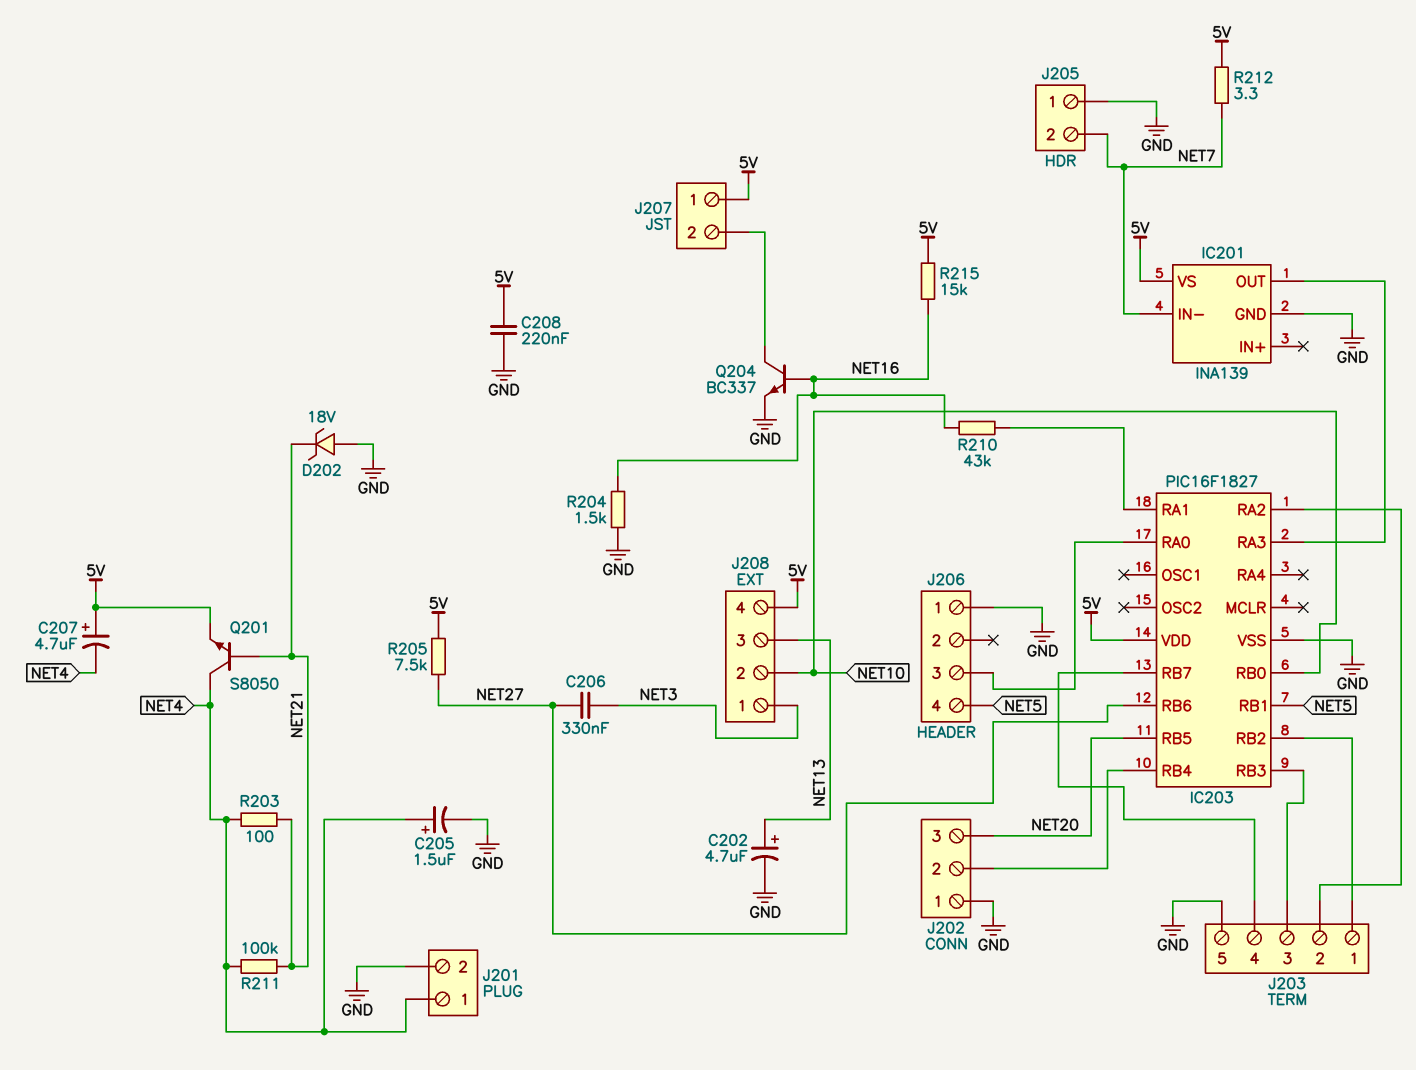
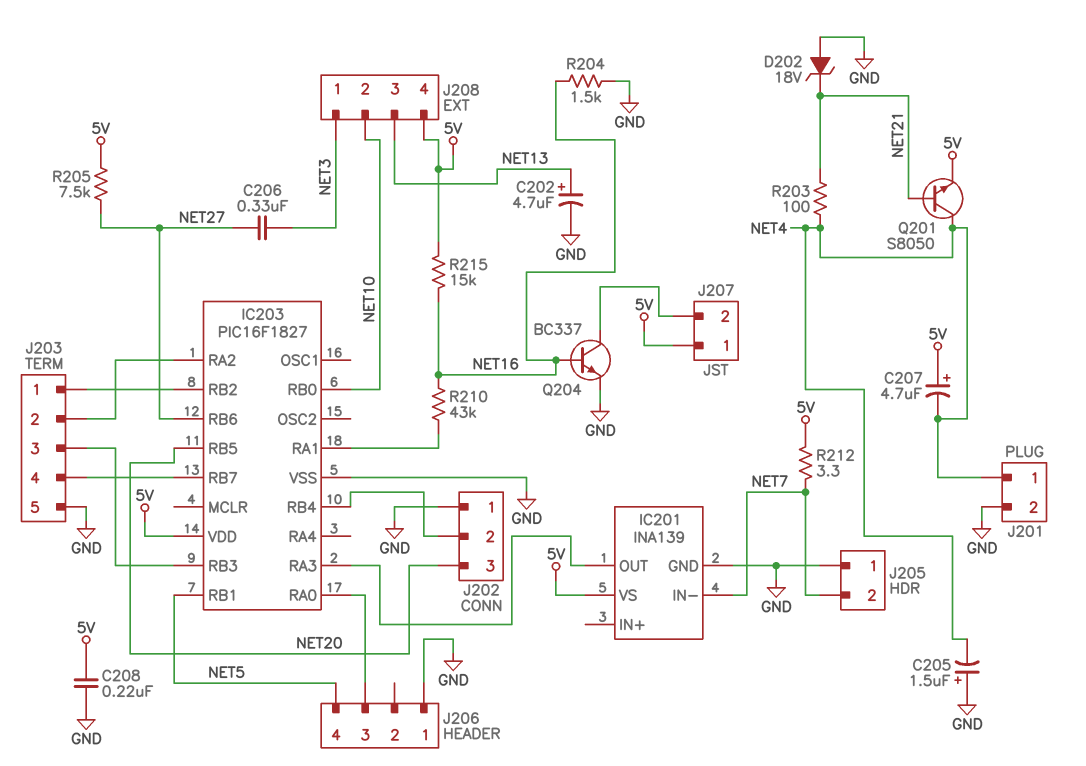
C205: 1.5uF (plus NET4, minus GND) -> 1.5uF (plus GND, minus NET4)
R211: 100k (NET4, NET21) -> none

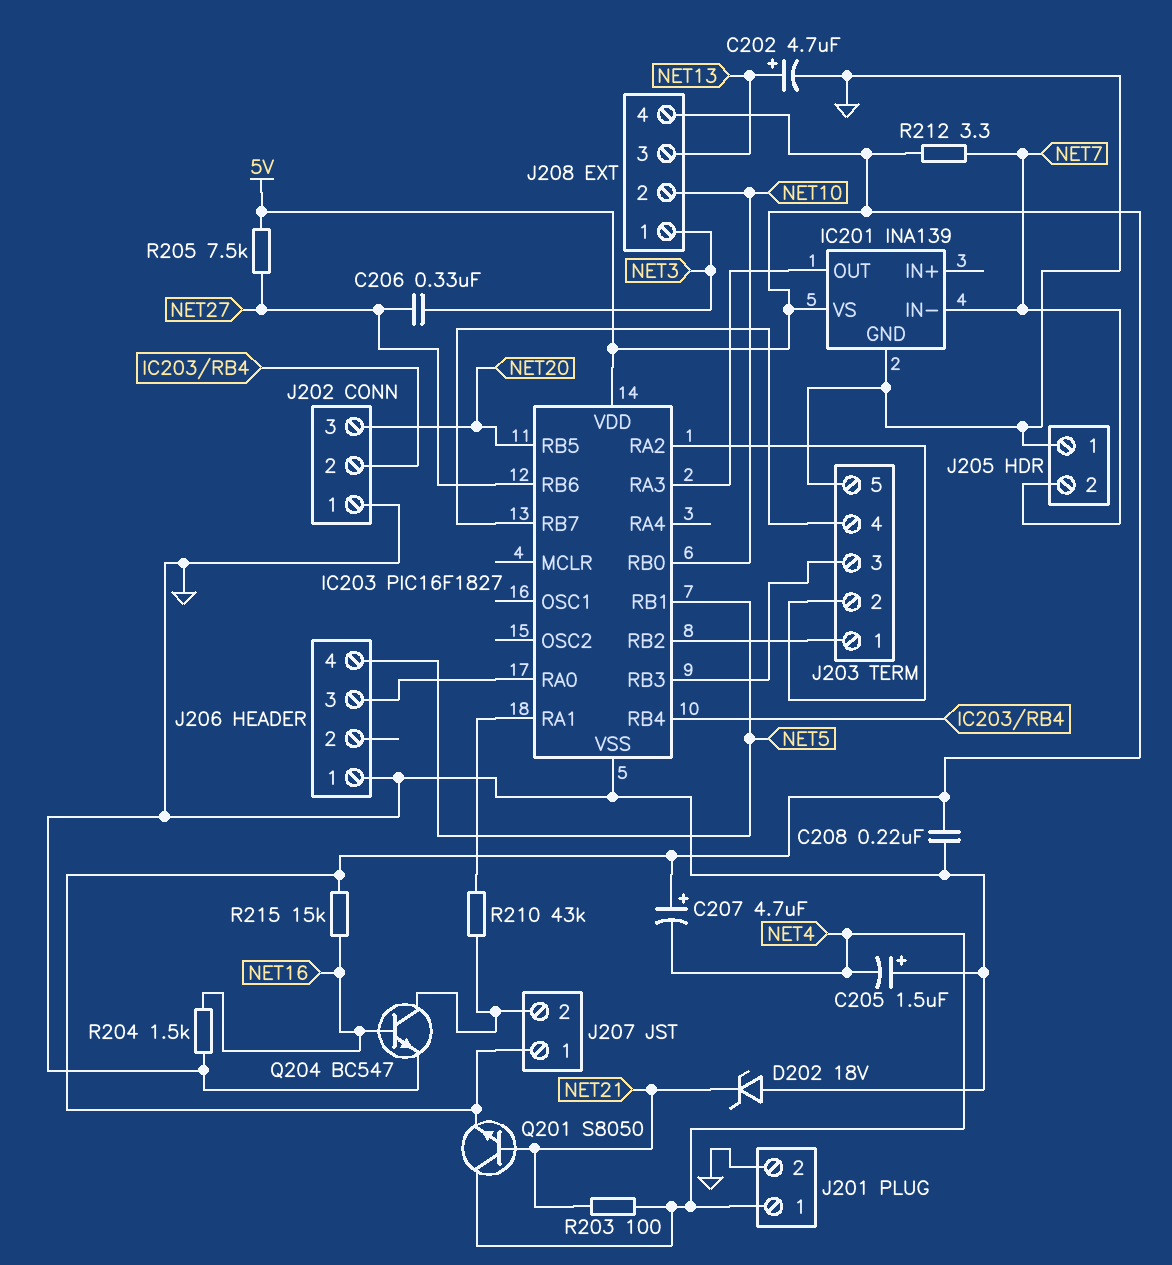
Q204: NPN BC337 (B NET16, C J207/2, E GND) -> NPN BC547 (B NET16, C J207/2, E GND)
R210: 43k (IC203/RA1, NET16) -> 43k (IC203/RA1, J207/2)

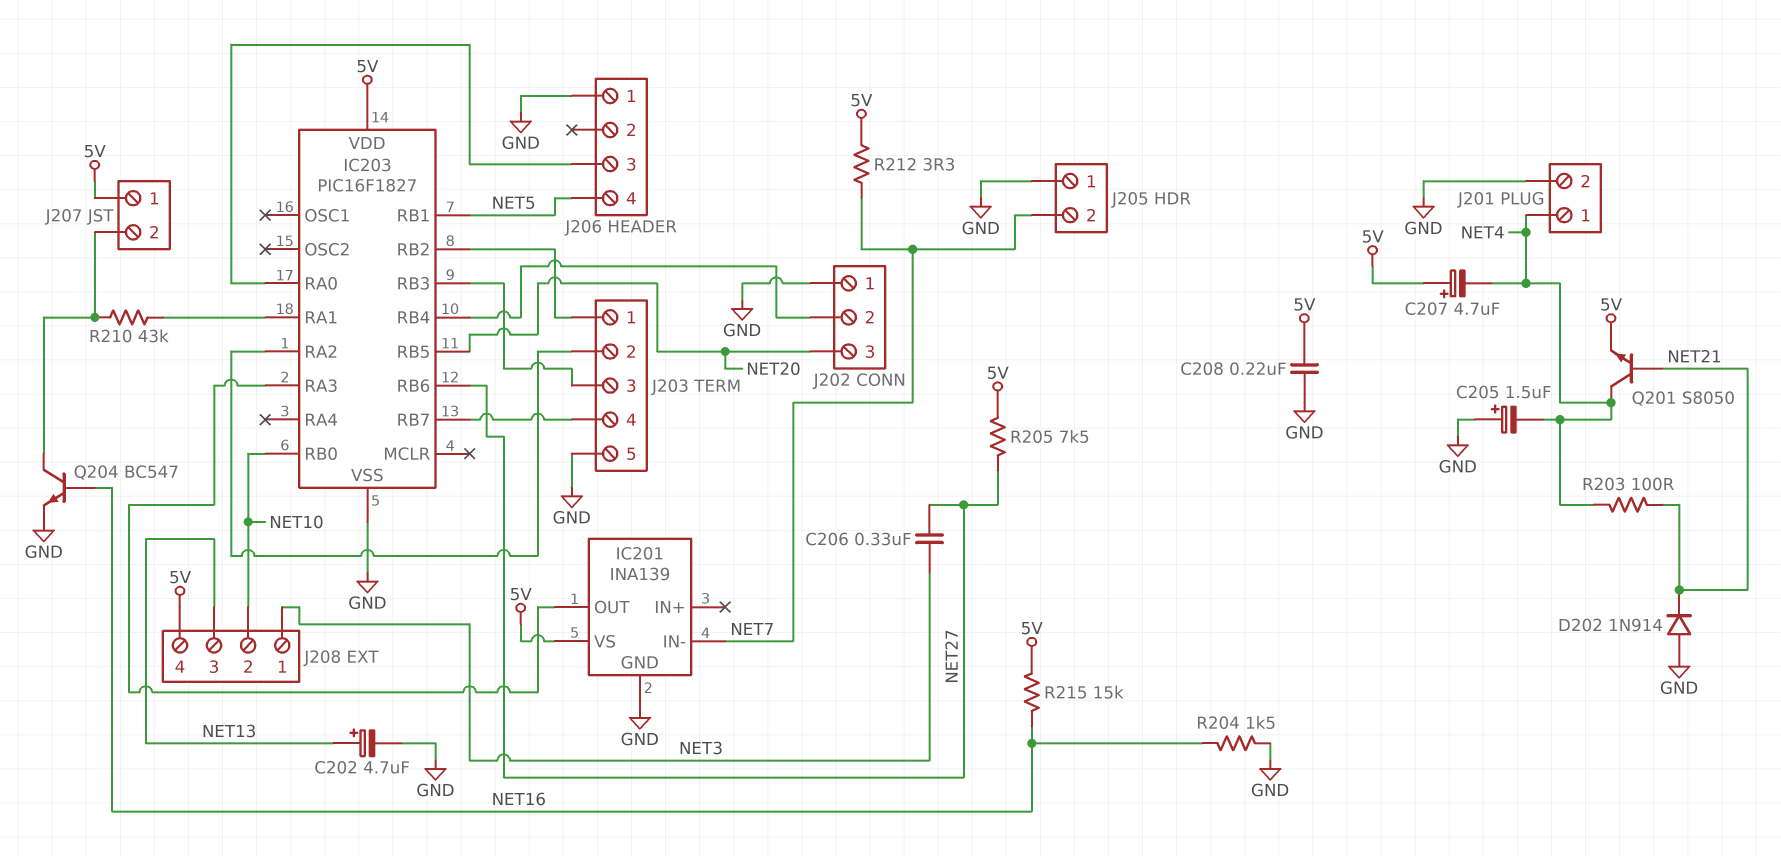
D202: zener 18V (A GND, K NET21) -> diode 1N914 (A GND, K NET21)

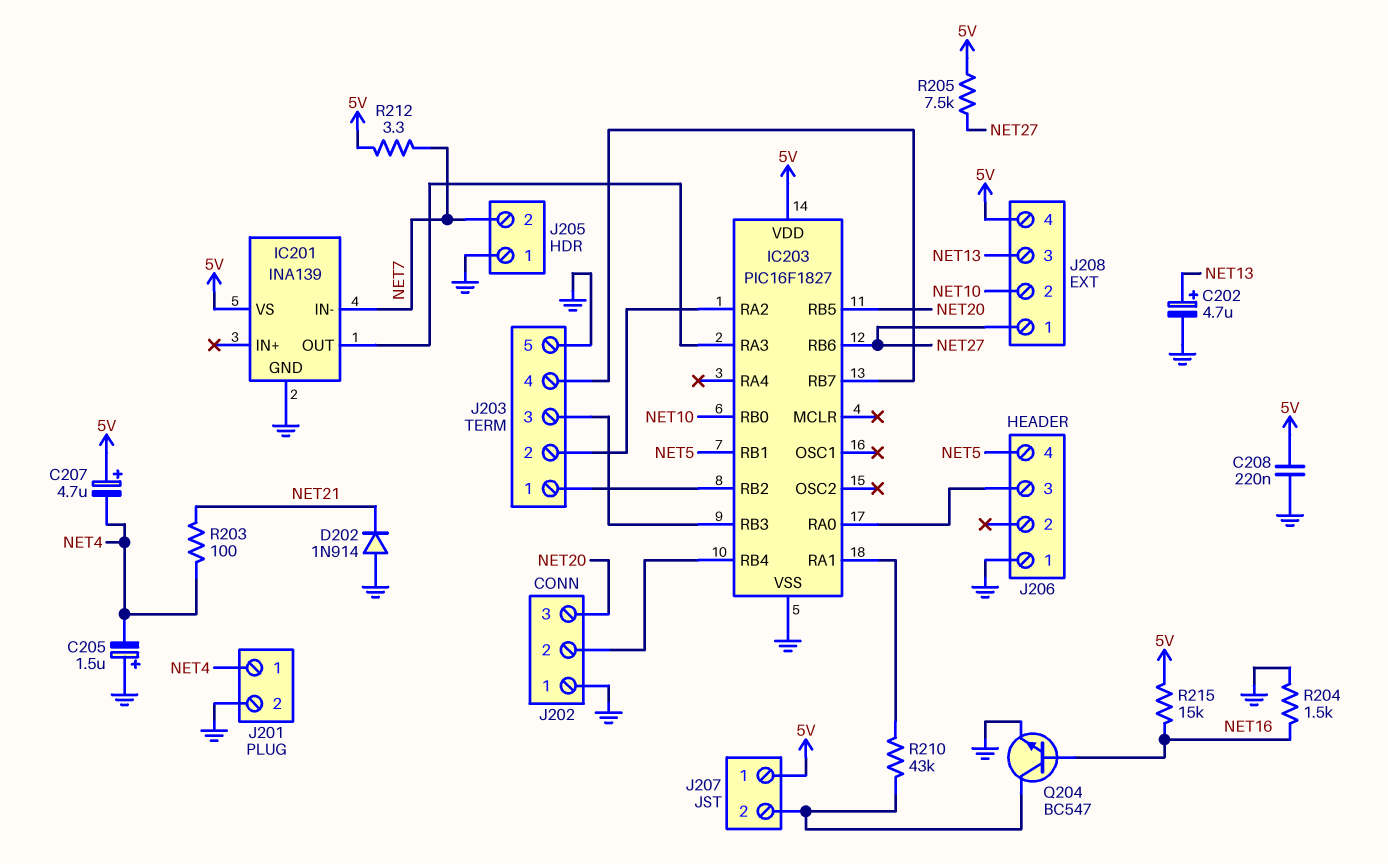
C206: 330nF (NET3, NET27) -> none
J208 pin 1: NET3 -> NET27
Q201: NPN S8050 (B NET21, C NET4, E 5V) -> none

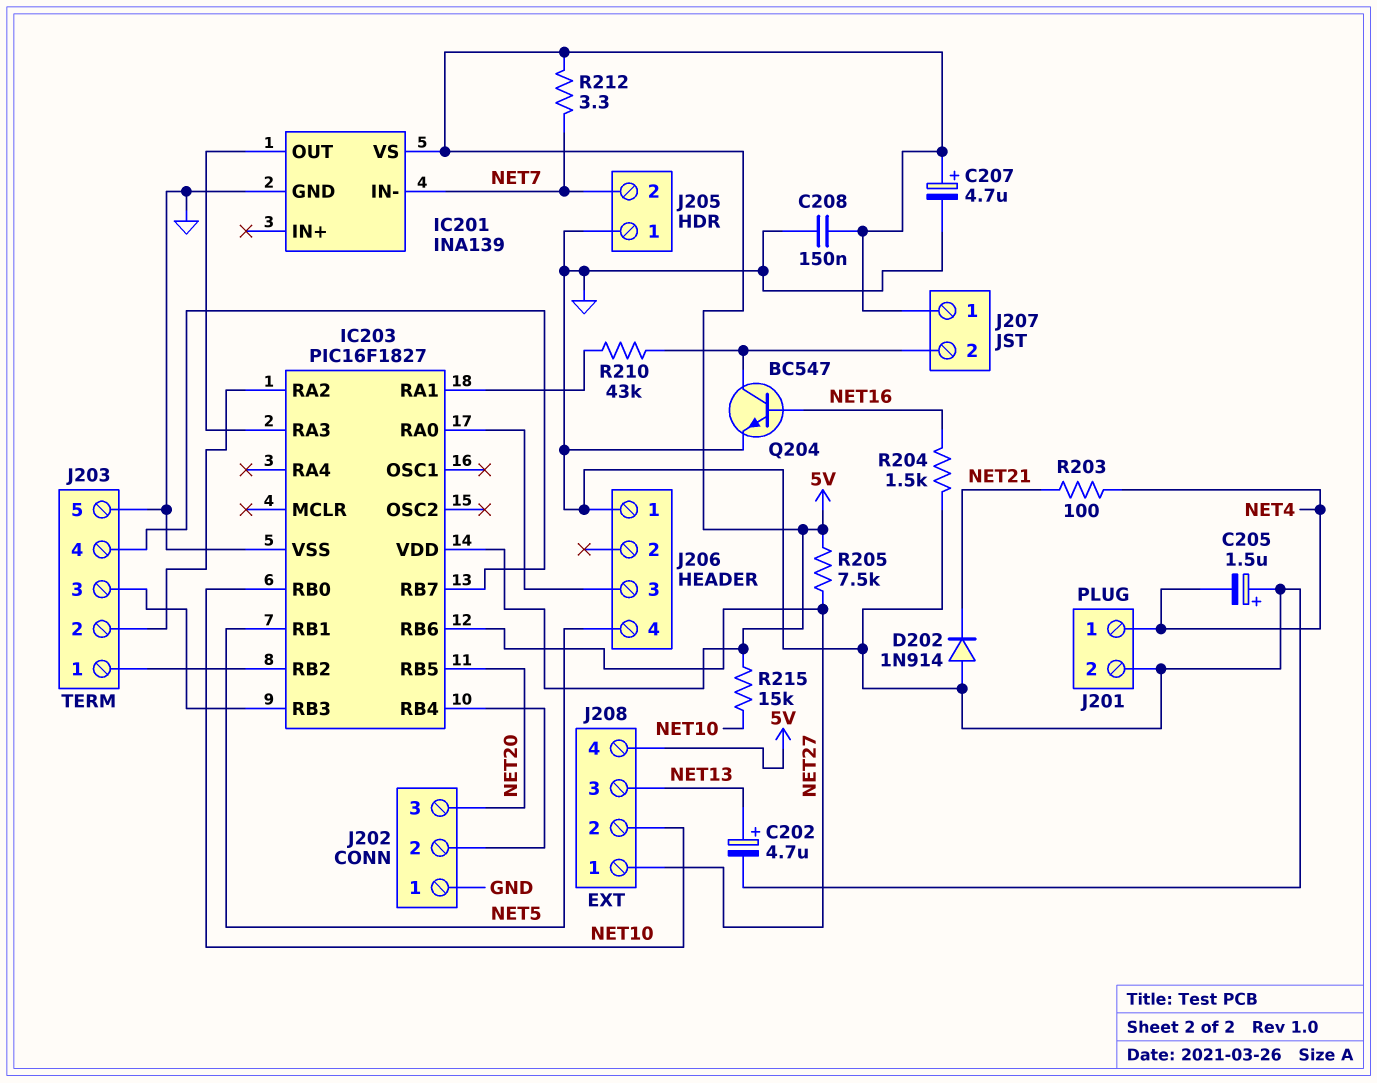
C207: 4.7uF (plus 5V, minus NET4) -> 4.7uF (plus 5V, minus GND)
C208: 220nF (5V, GND) -> 150nF (5V, GND)
R215: 15k (5V, NET16) -> 15k (5V, NET10)

